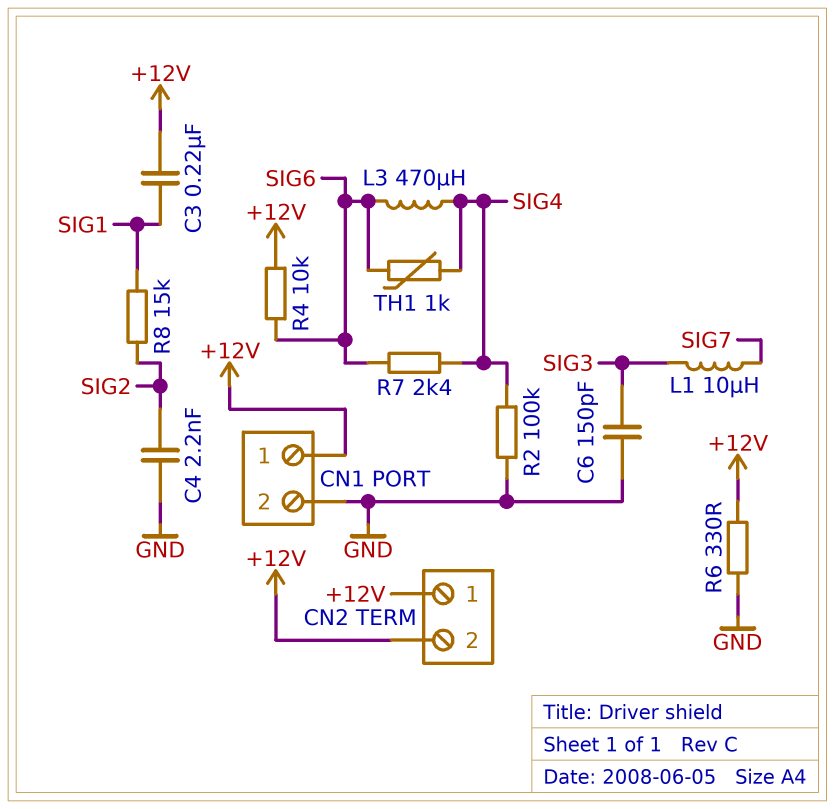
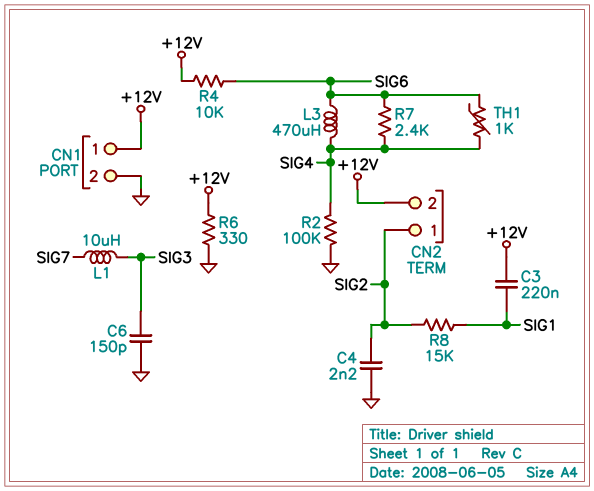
CN2 pin 1: +12V -> SIG2

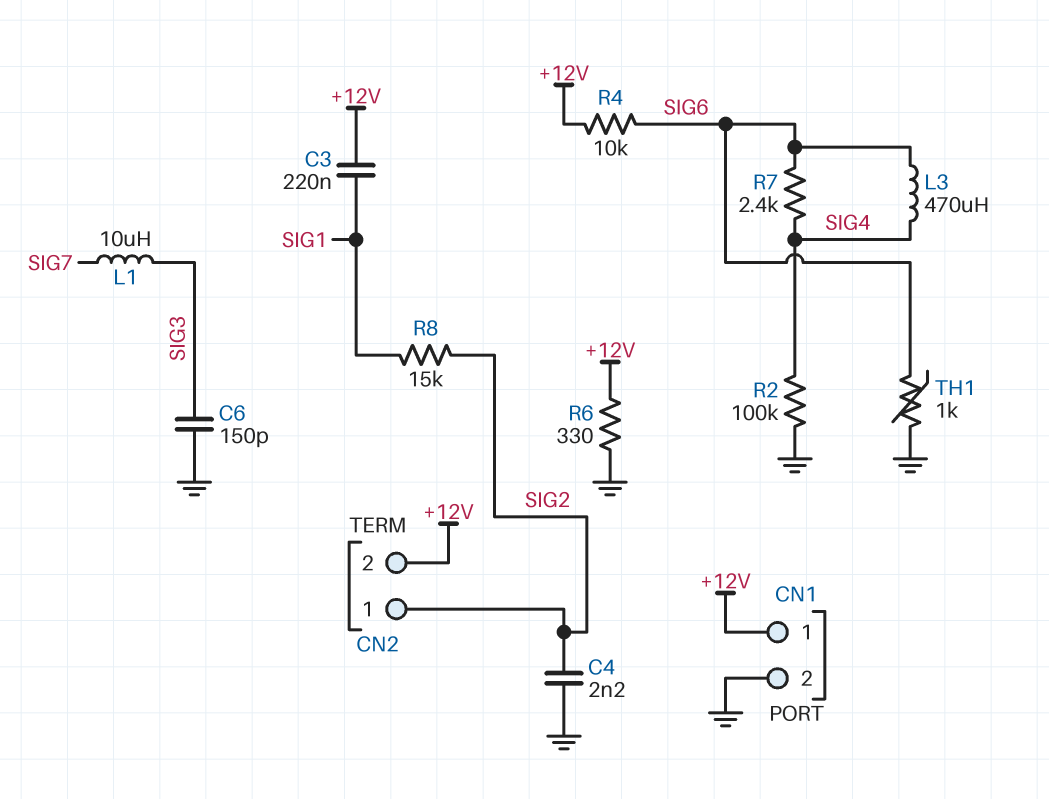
TH1: 1k (SIG4, SIG6) -> 1k (GND, SIG6)

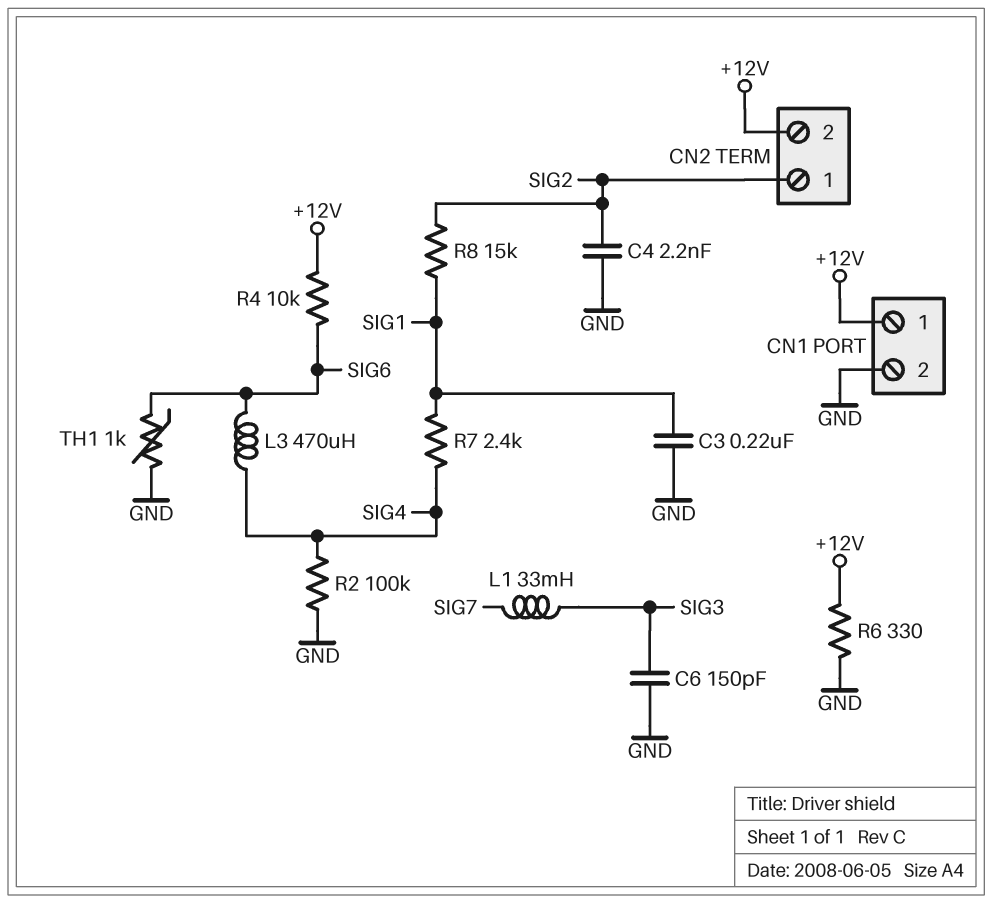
C3: 220nF (+12V, SIG1) -> 220nF (GND, SIG1)
L1: 10uH (SIG3, SIG7) -> 33mH (SIG3, SIG7)
R7: 2.4k (SIG4, SIG6) -> 2.4k (SIG1, SIG4)

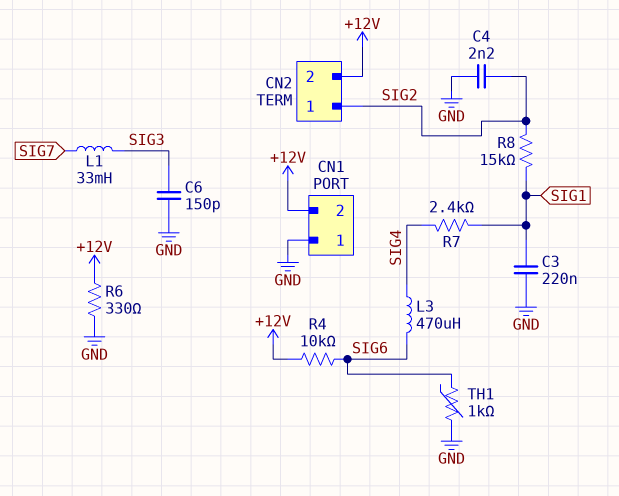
CN1 pin 1: +12V -> GND
CN1 pin 2: GND -> +12V
R2: 100k (GND, SIG4) -> none

